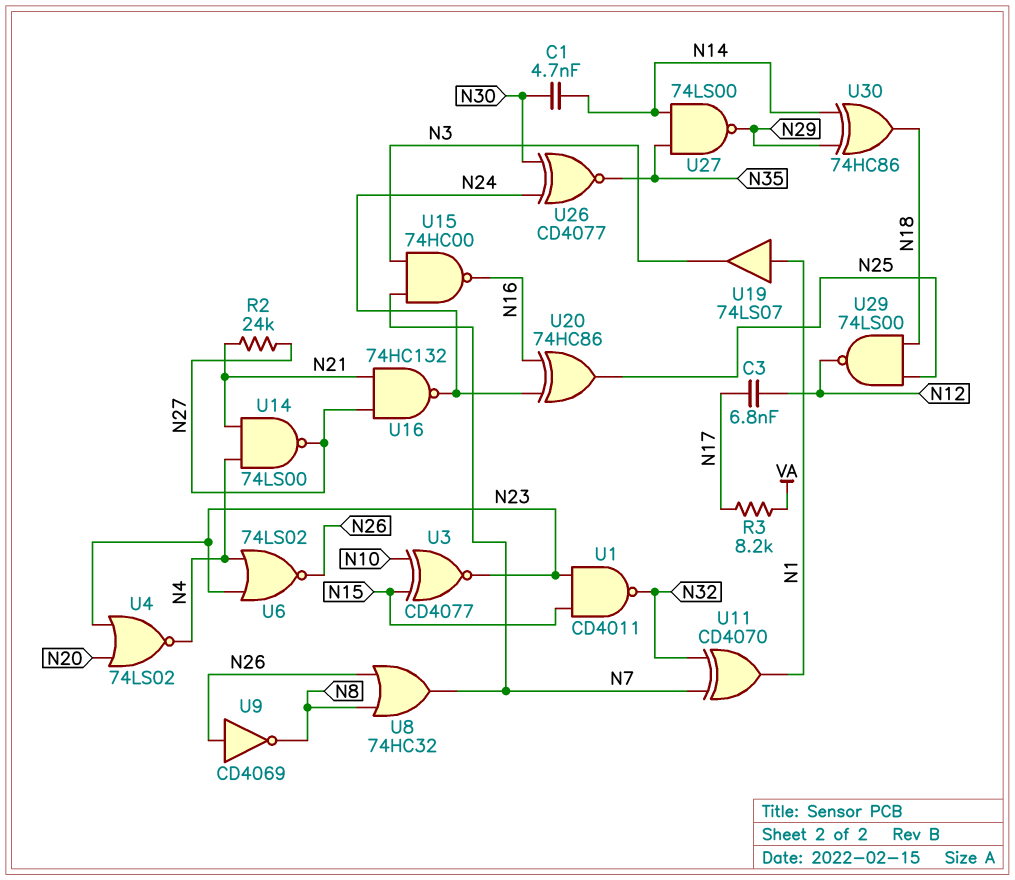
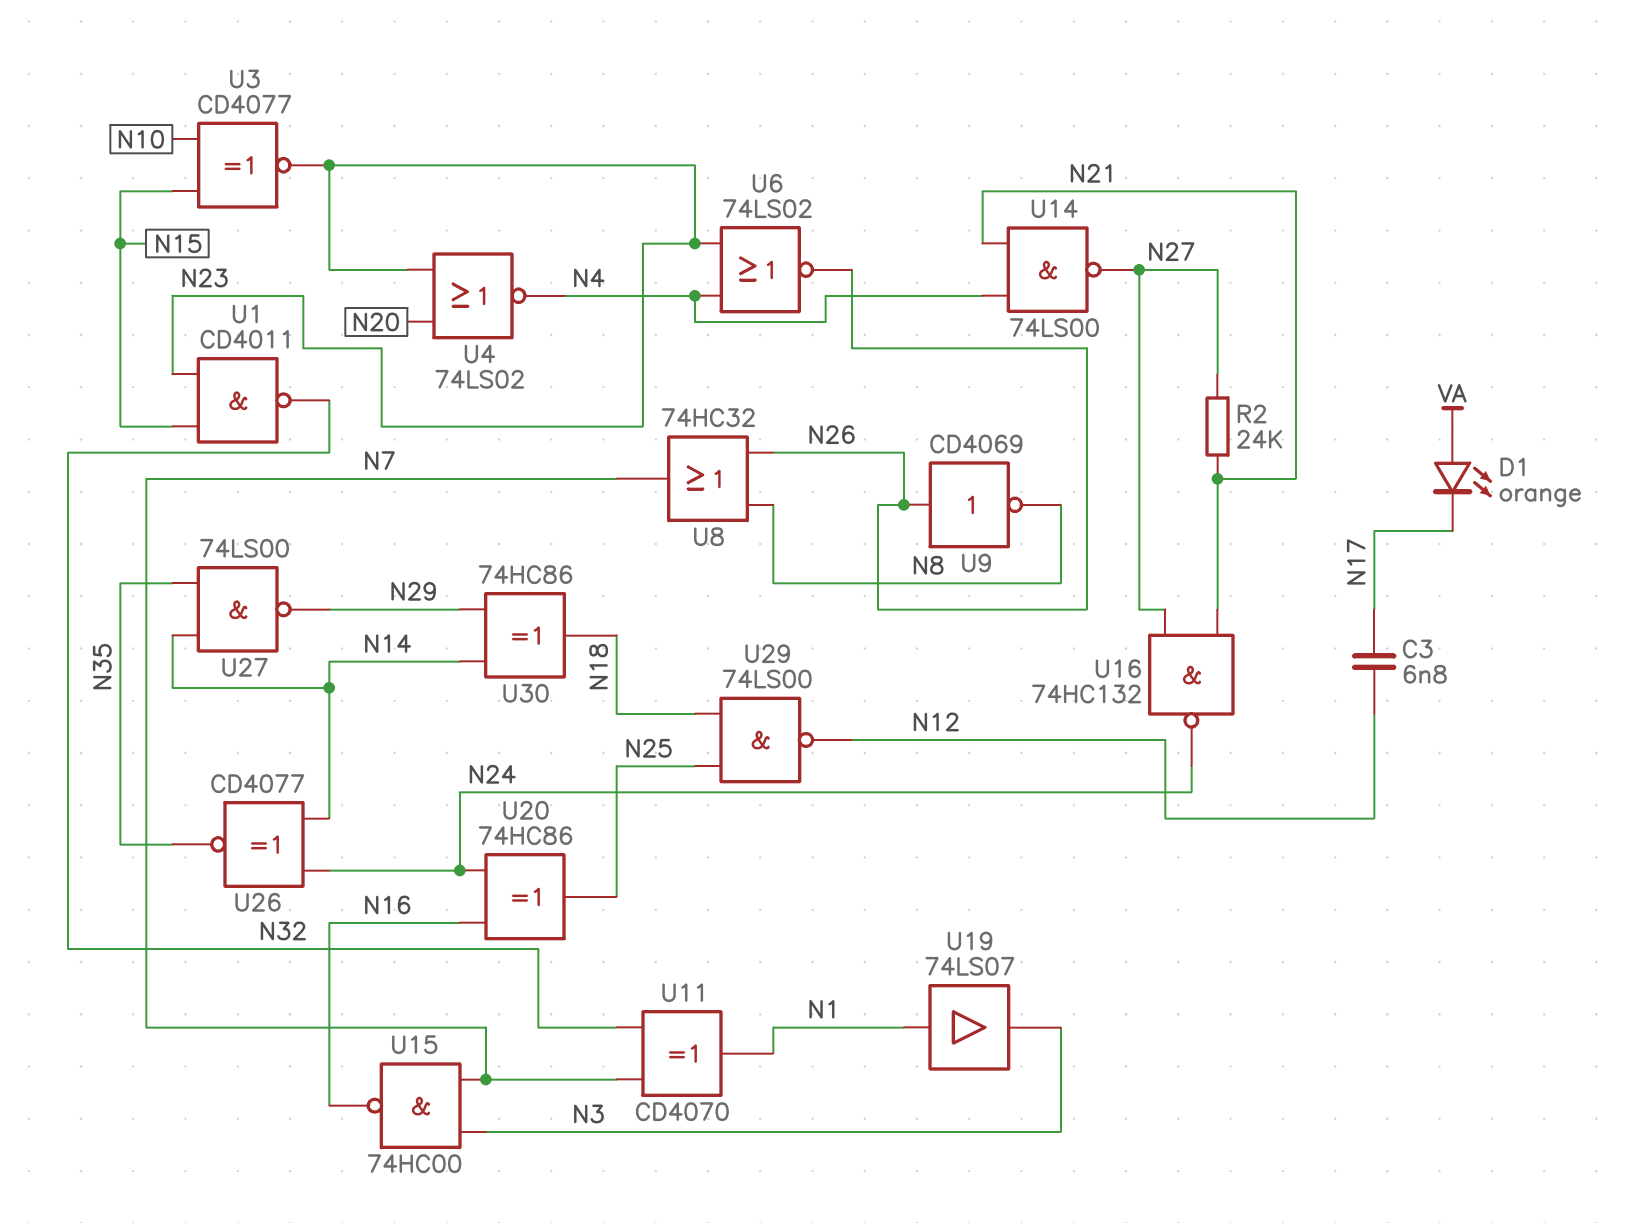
C1: 4.7nF (N14, N30) -> none
D1: none -> LED orange (A VA, K N17)
R3: 8.2k (N17, VA) -> none
U26: XNOR CD4077 (in N24, in N30, out N35) -> XNOR CD4077 (in N14, in N24, out N35)

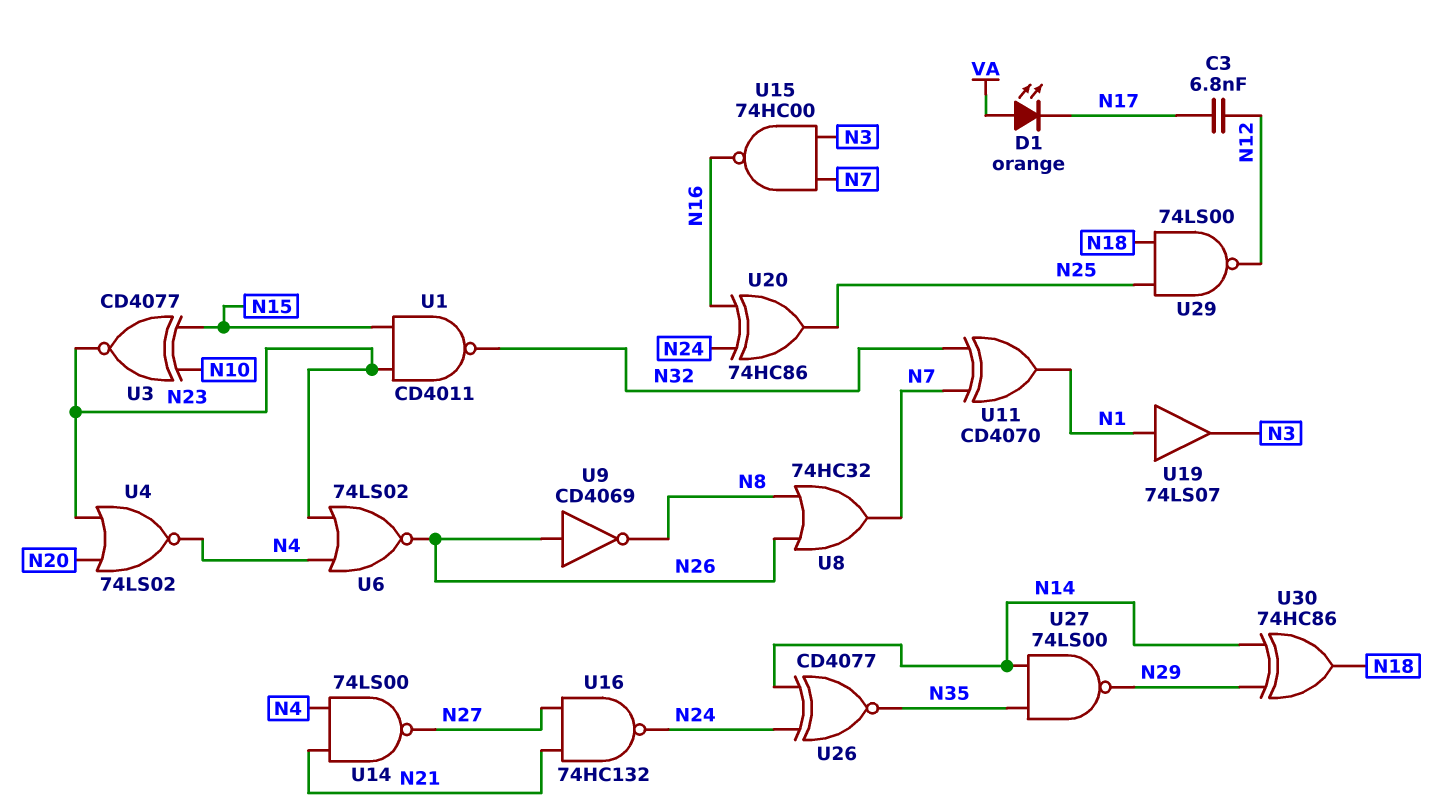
R2: 24k (N21, N27) -> none

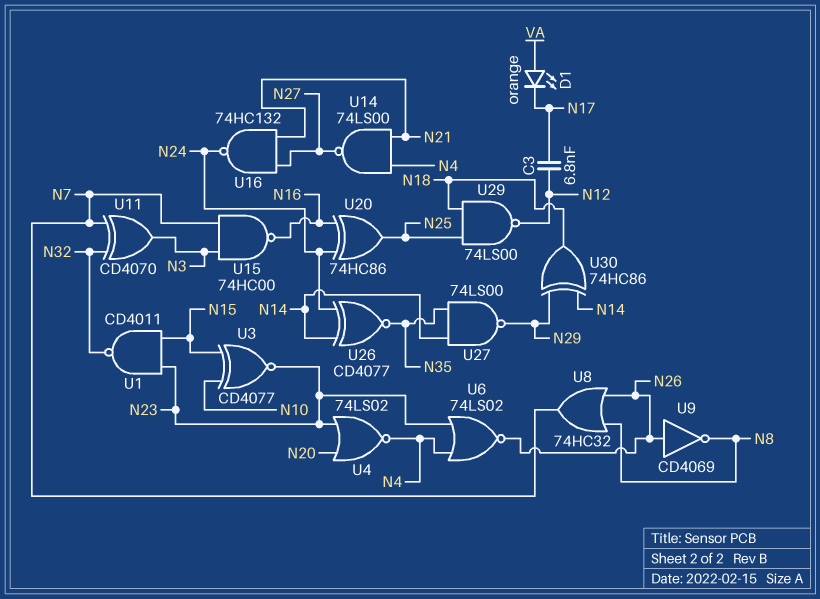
U11: XOR CD4070 (in N7, in N32, out N1) -> XOR CD4070 (in N7, in N32, out N3)
U19: buffer 74LS07 (in N1, out N3) -> none

